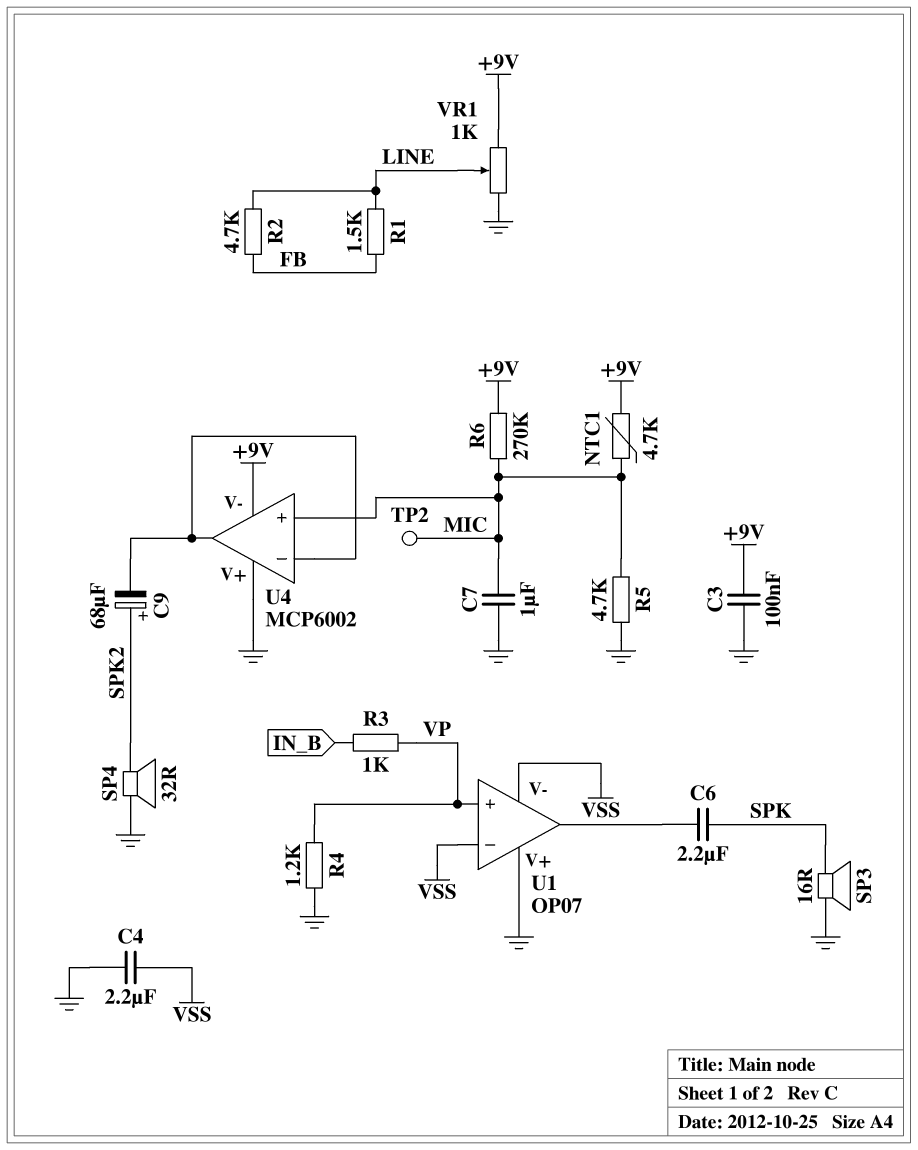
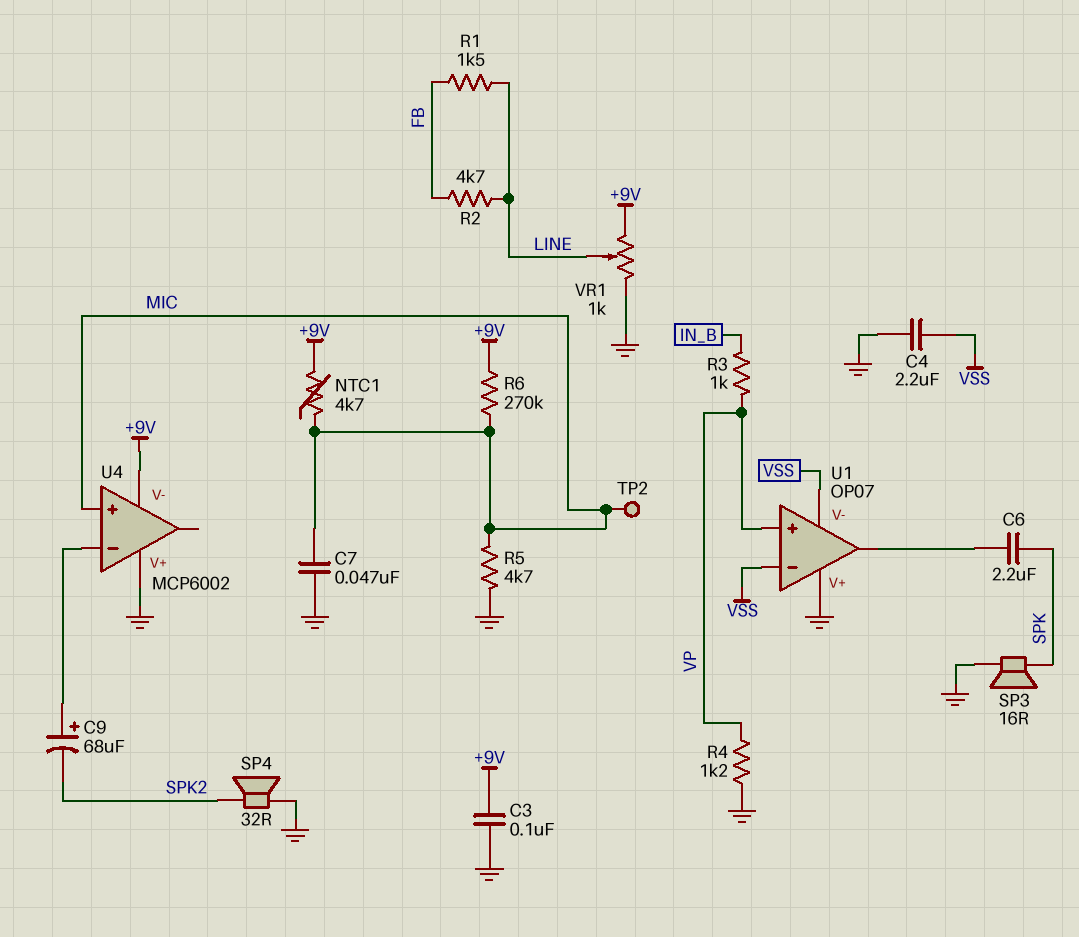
C7: 1uF (GND, MIC) -> 47nF (GND, MIC)
C9: 68uF (plus SPK2, minus U4/in-) -> 68uF (plus U4/in-, minus SPK2)
U4 pin out: U4/in- -> none

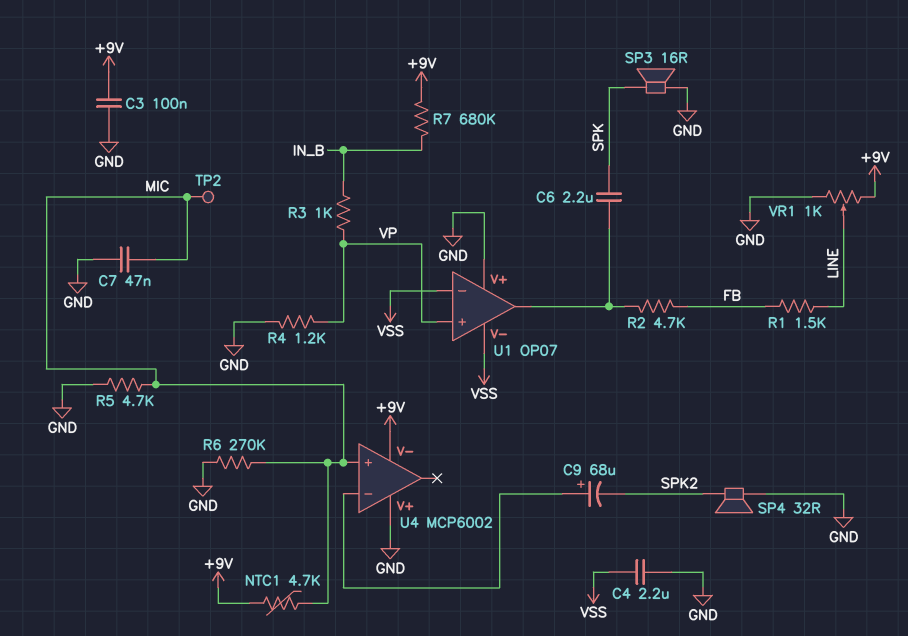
R2: 4.7k (FB, LINE) -> 4.7k (FB, U1/out)
R6: 270k (+9V, MIC) -> 270k (GND, MIC)
R7: none -> 680k (+9V, IN_B)

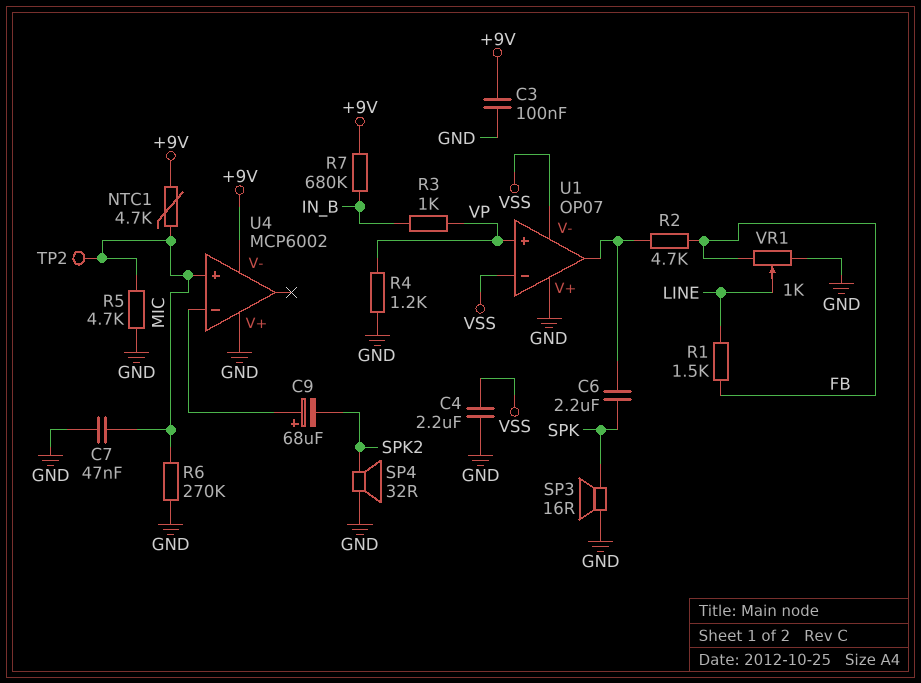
VR1: 1k (+9V, GND, wiper LINE) -> 1k (FB, GND, wiper LINE)

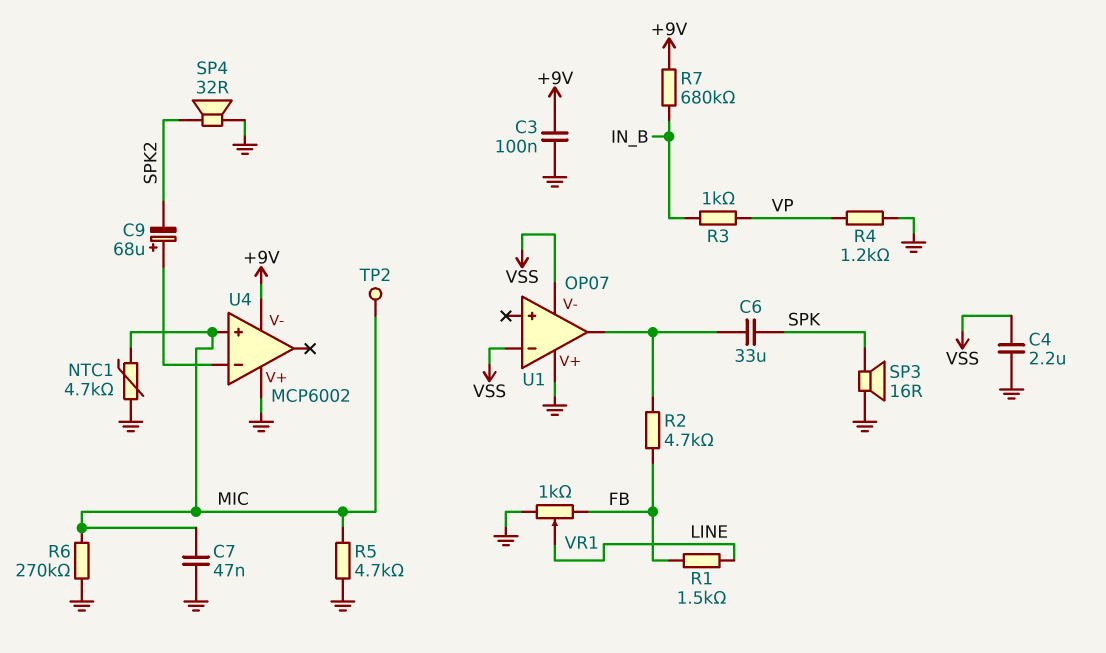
C6: 2.2uF (SPK, U1/out) -> 33uF (SPK, U1/out)
NTC1: 4.7k (+9V, MIC) -> 4.7k (GND, MIC)
U1 pin in+: VP -> none

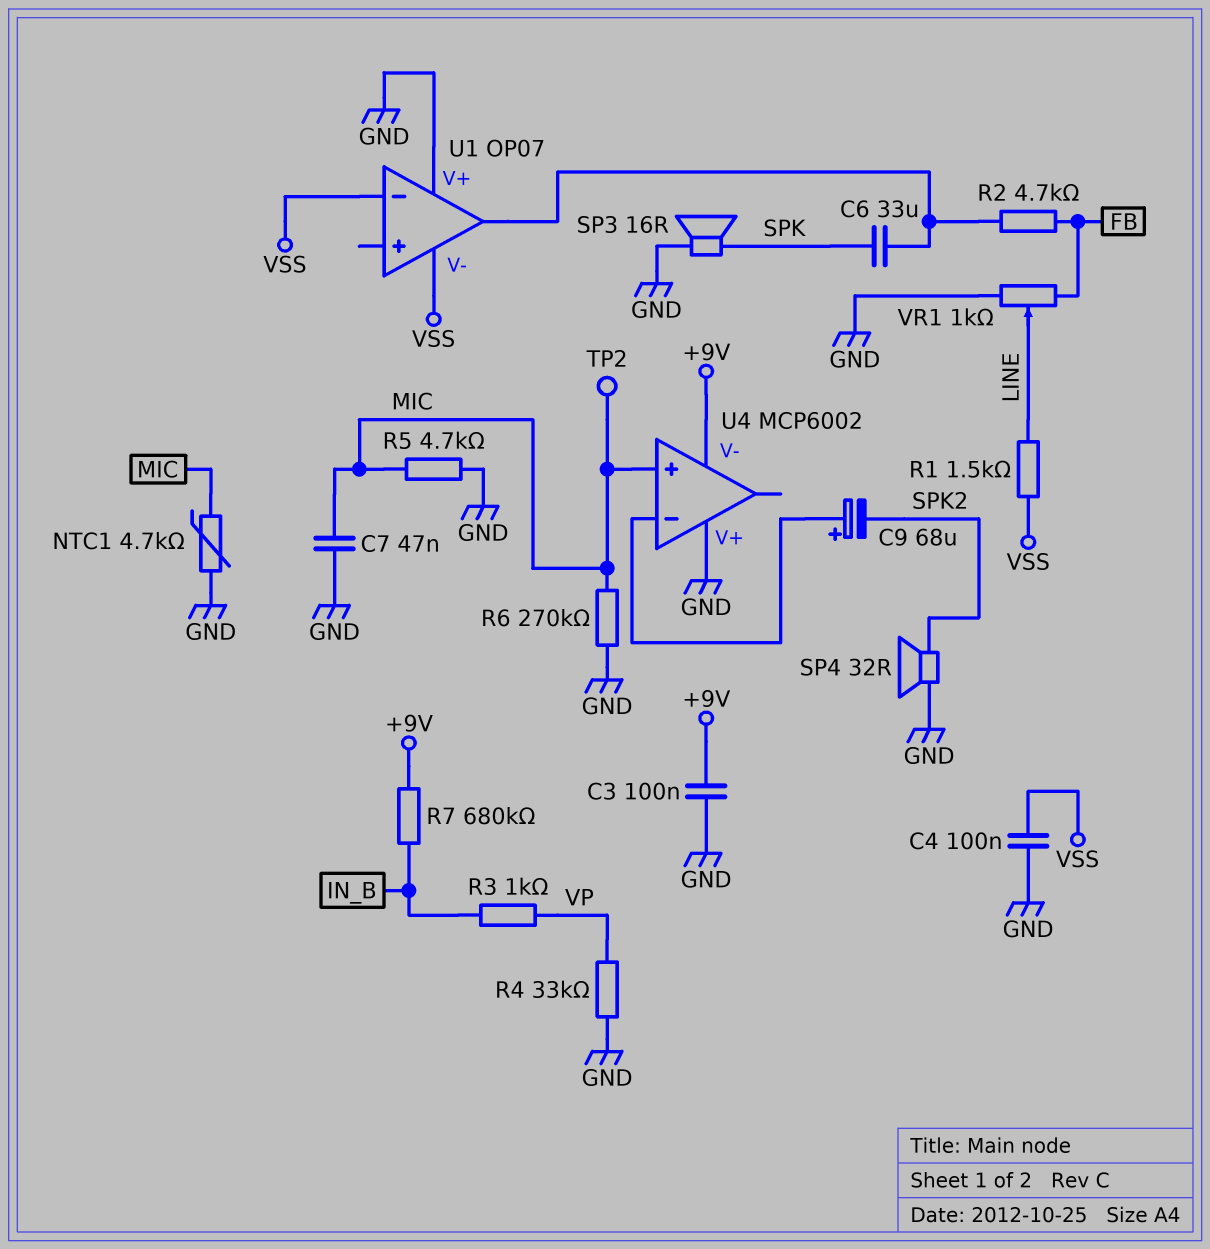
C4: 2.2uF (GND, VSS) -> 100nF (GND, VSS)
R1: 1.5k (FB, LINE) -> 1.5k (LINE, VSS)
R4: 1.2k (GND, VP) -> 33k (GND, VP)

